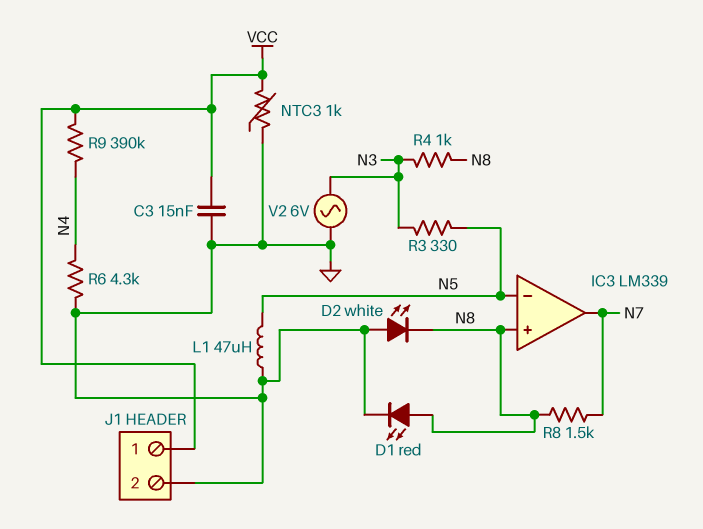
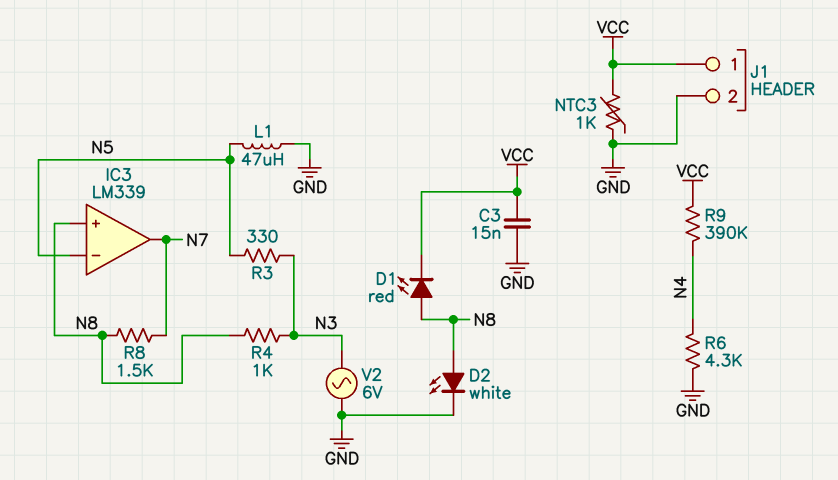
D1: LED red (A N8, K GND) -> LED red (A N8, K VCC)
D2: LED white (A GND, K N8) -> LED white (A N8, K GND)

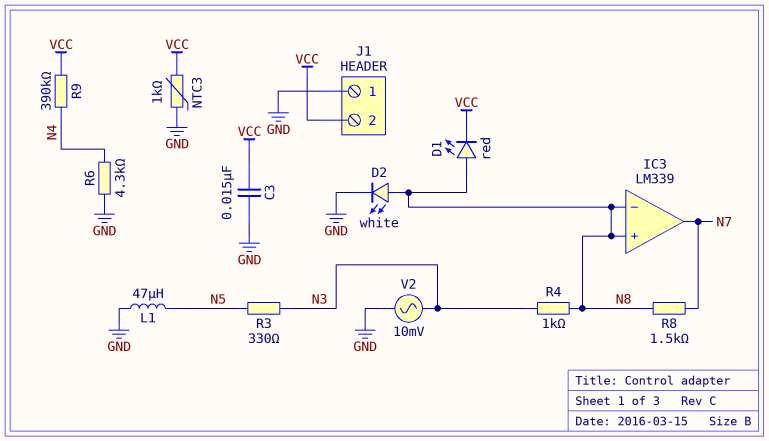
IC3 pin in-: N5 -> N8
J1 pin 1: VCC -> GND
J1 pin 2: GND -> VCC
V2: AC 6V (GND, N3) -> AC 10mV (GND, N3)

